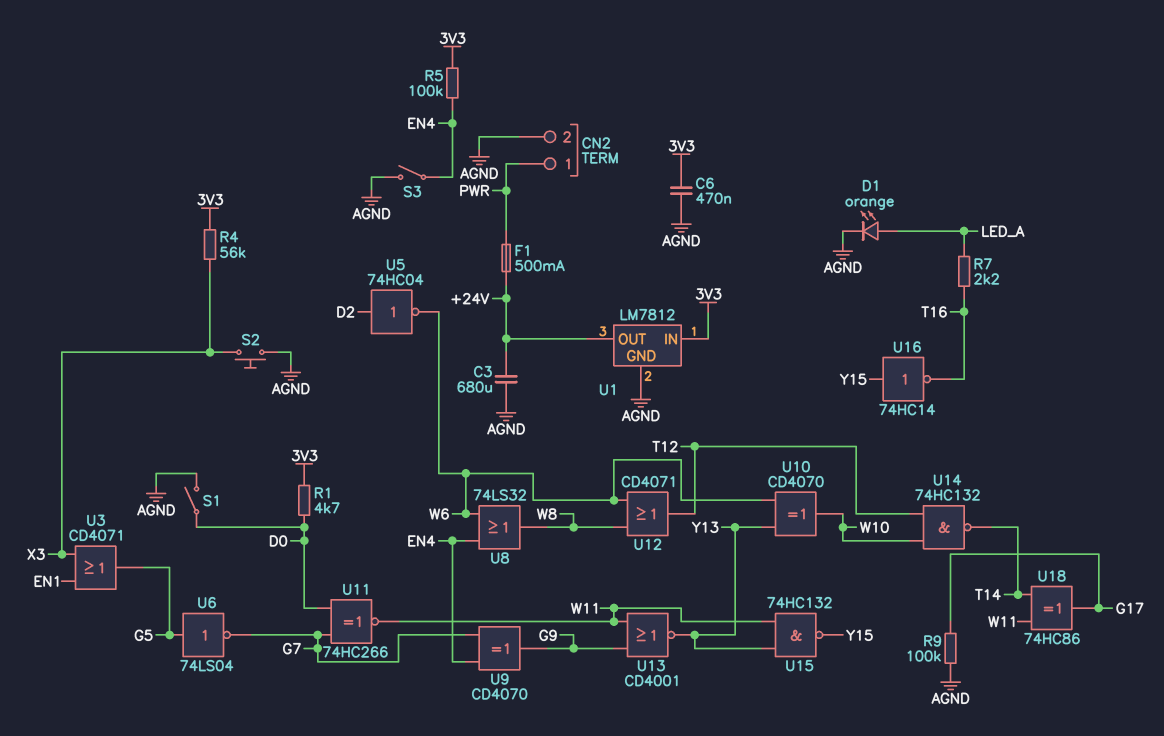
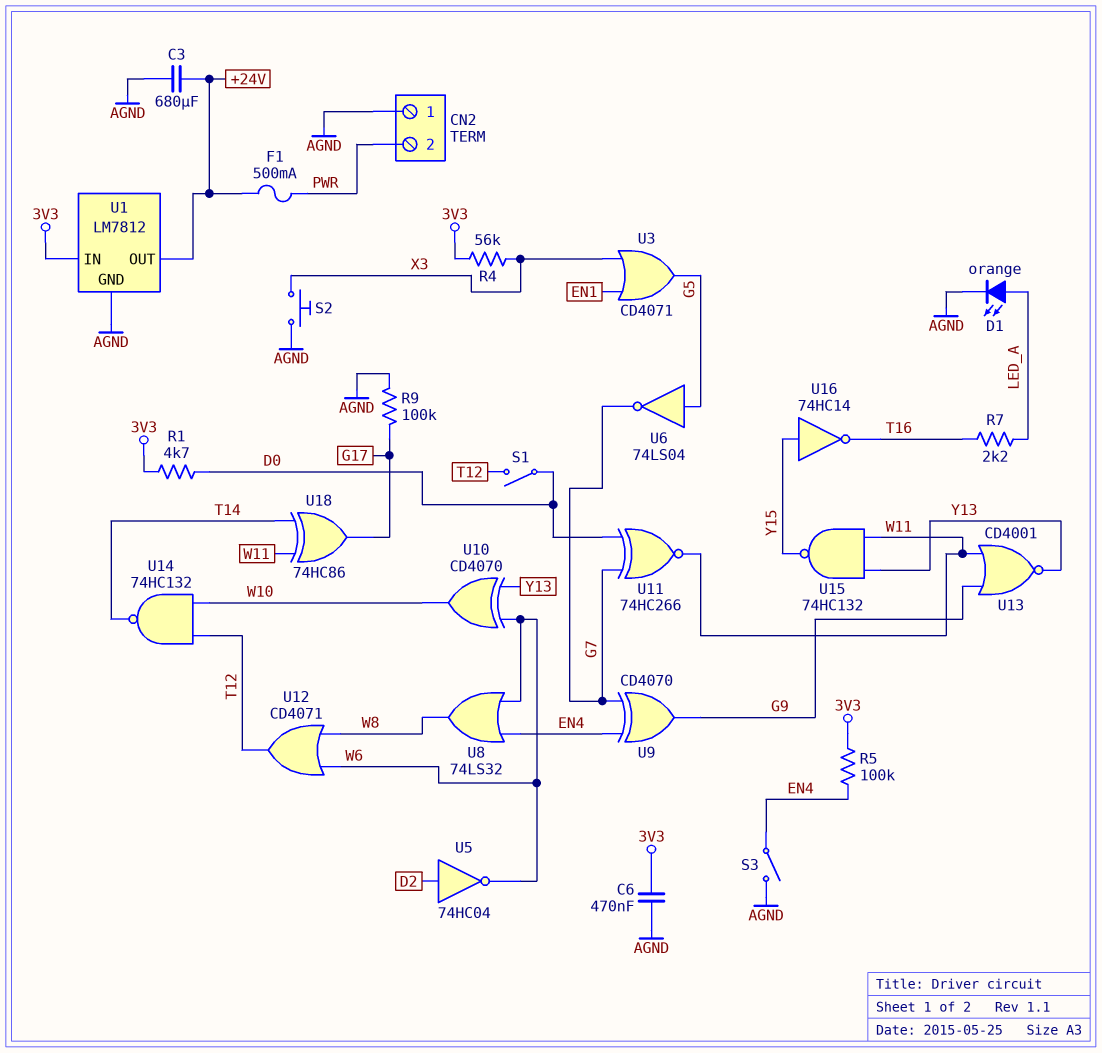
CN2 pin 1: PWR -> AGND
CN2 pin 2: AGND -> PWR
S1: switch (AGND, D0) -> switch (D0, T12)

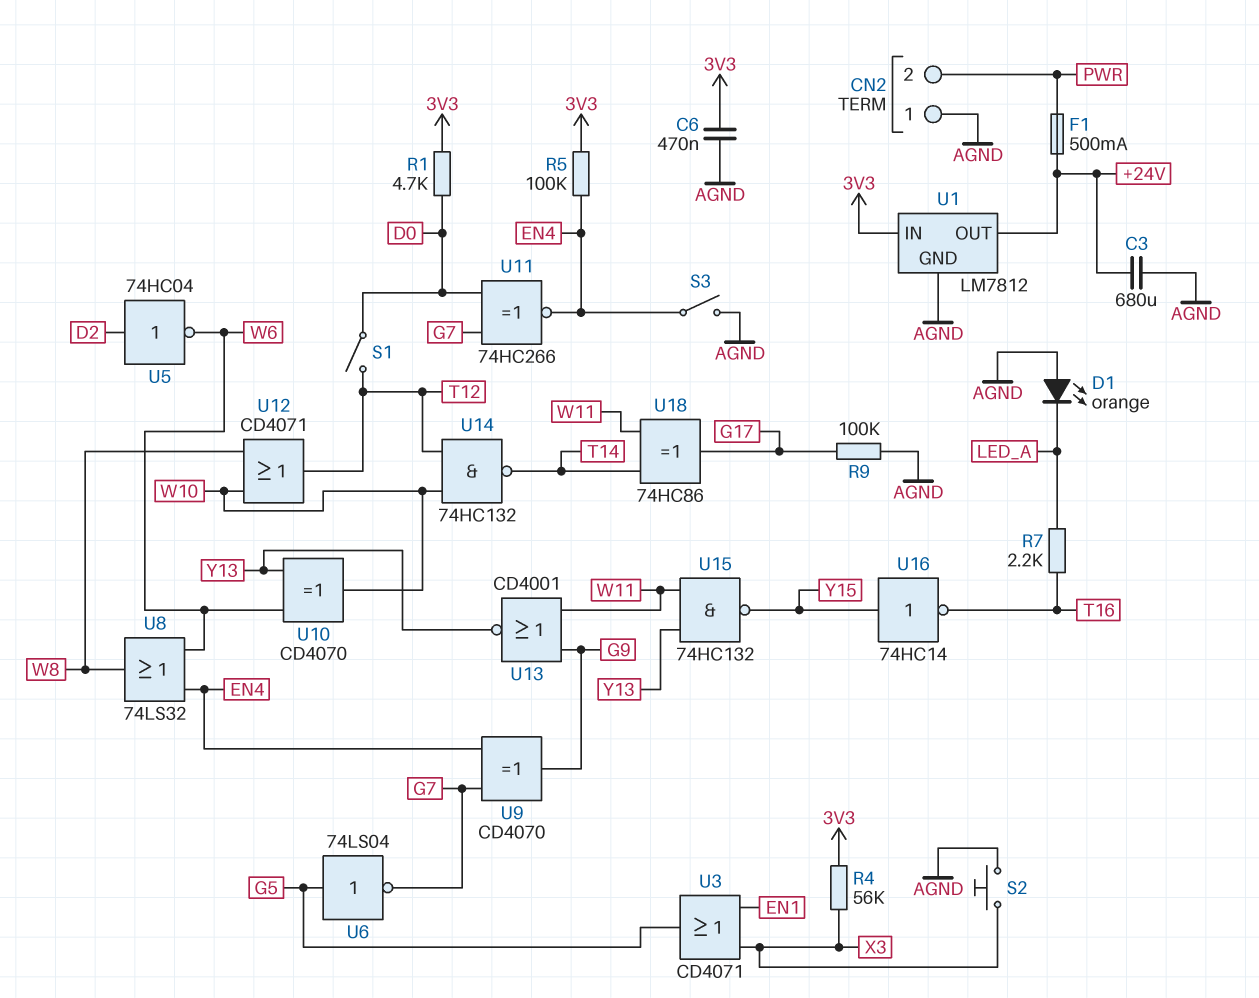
D1: LED orange (A LED_A, K AGND) -> LED orange (A AGND, K LED_A)
U11: XNOR 74HC266 (in D0, in G7, out W11) -> XNOR 74HC266 (in D0, in G7, out EN4)
U12: OR CD4071 (in W6, in W8, out T12) -> OR CD4071 (in W8, in W10, out T12)

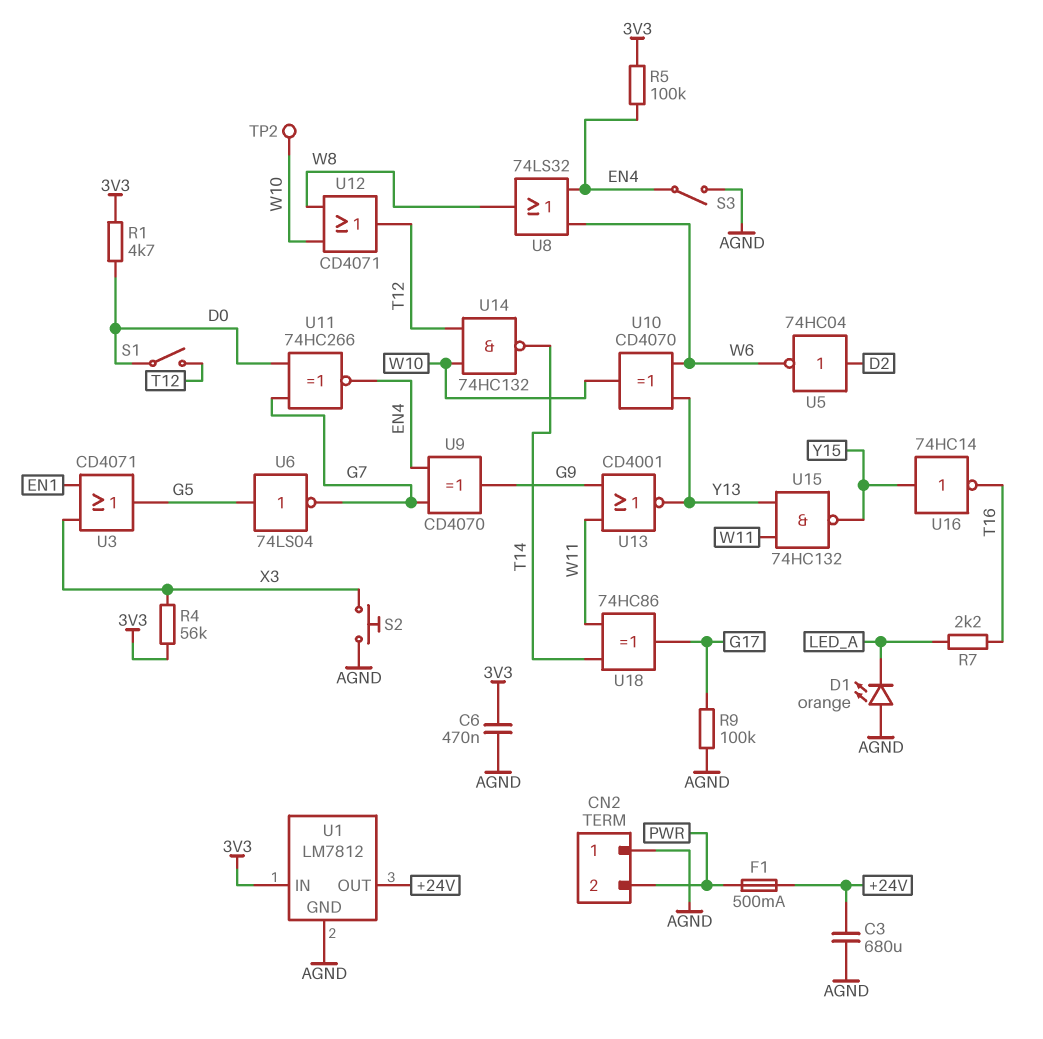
TP2: none -> test point (W10)

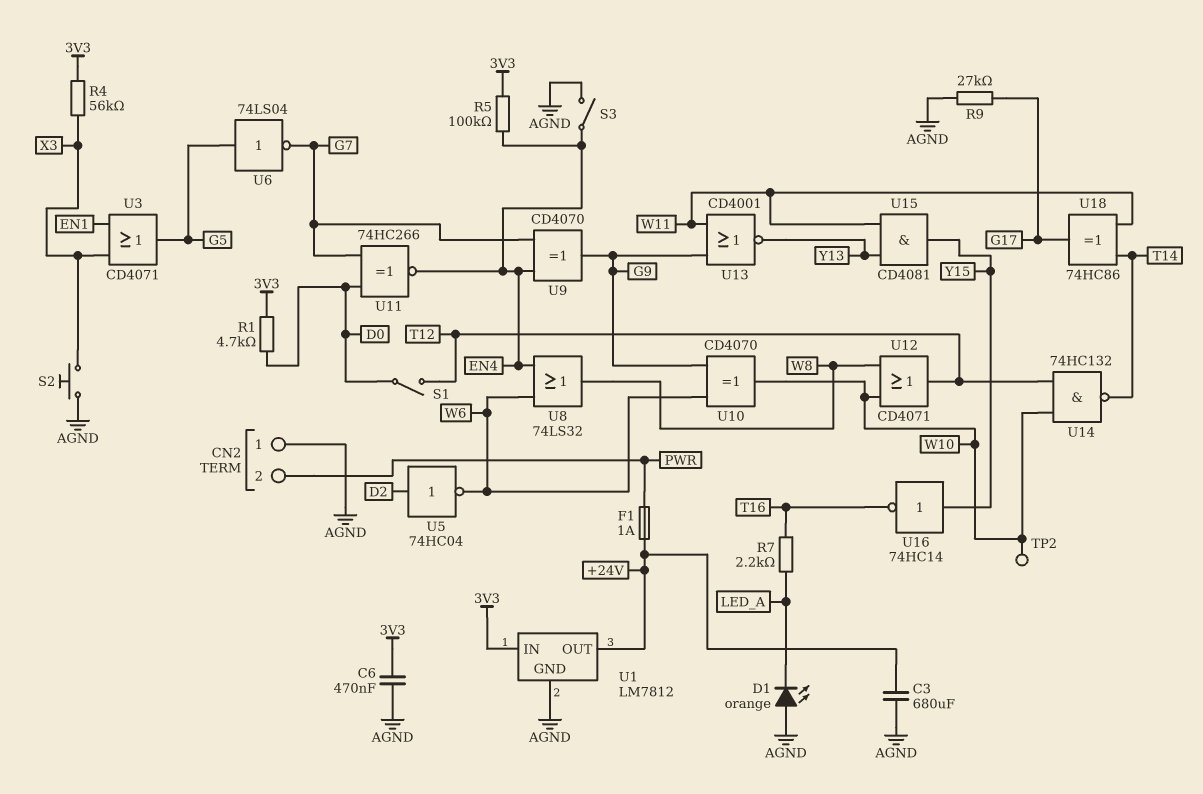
F1: 500mA (+24V, PWR) -> 1A (+24V, PWR)
R9: 100k (AGND, G17) -> 27k (AGND, G17)
U10: XOR CD4070 (in W6, in Y13, out W10) -> XOR CD4070 (in G9, in W6, out W10)
U15: NAND 74HC132 (in W11, in Y13, out Y15) -> AND CD4081 (in W11, in Y13, out Y15)

